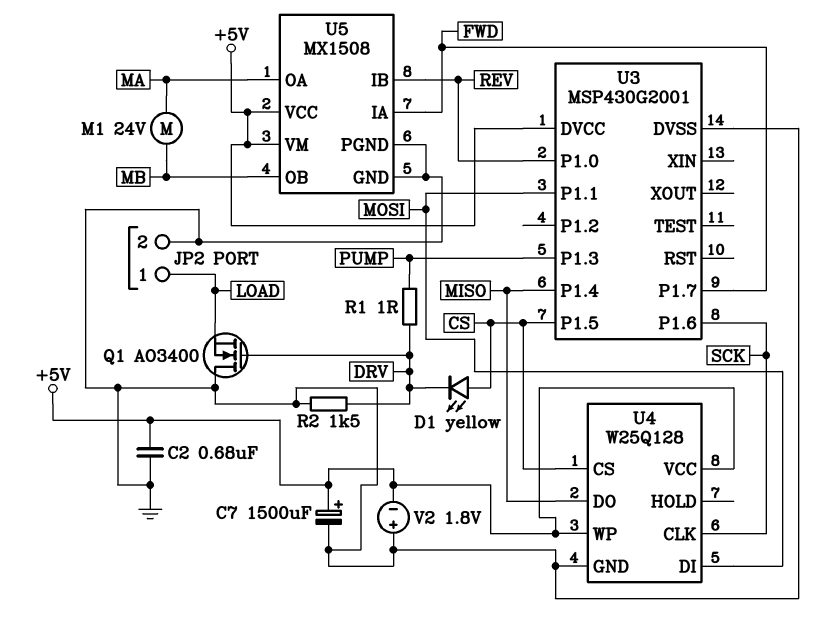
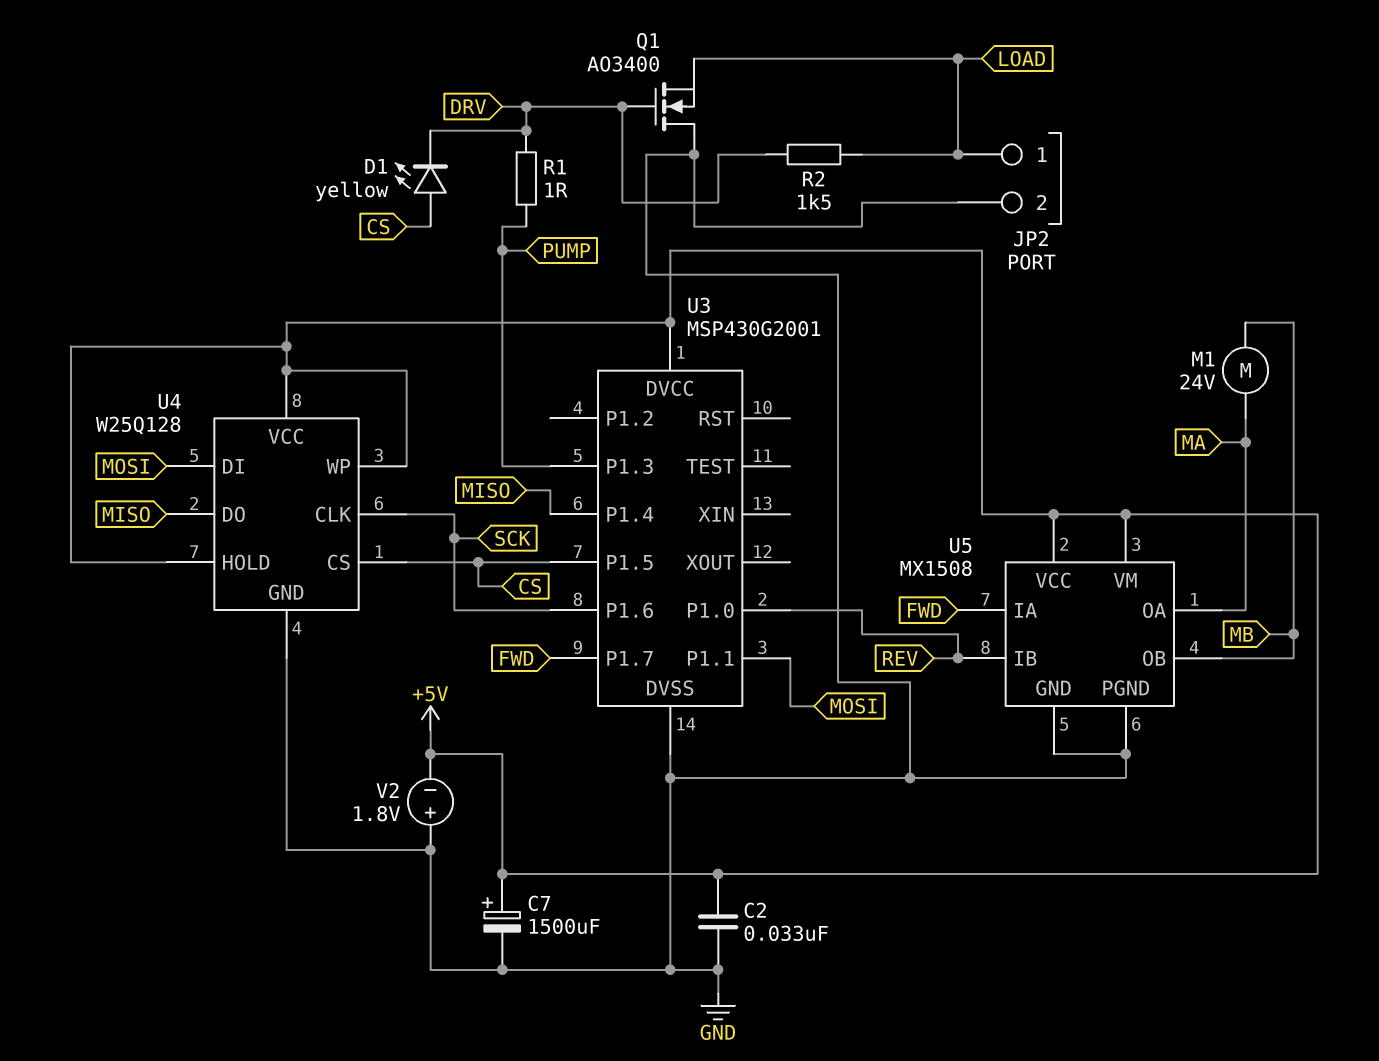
C2: 680nF (+5V, GND) -> 33nF (+5V, GND)
R2: 1.5k (DRV, GND) -> 1.5k (DRV, LOAD)
U4 pin HOLD: none -> +5V

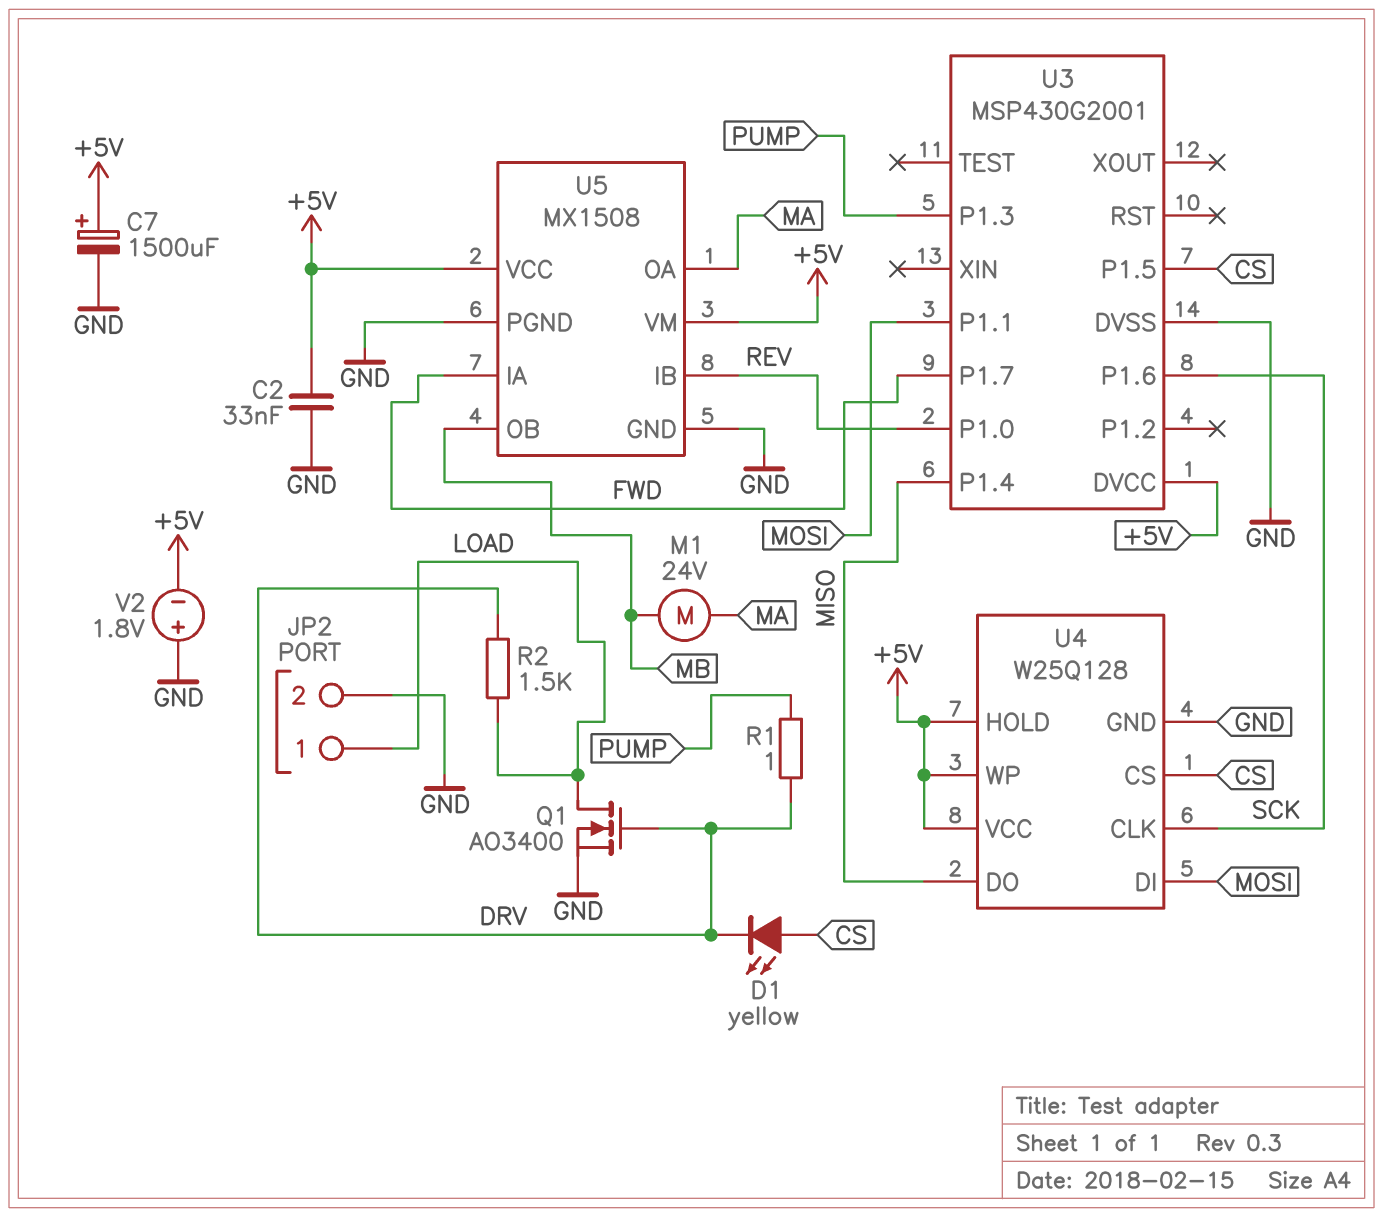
Q1: NMOS AO3400 (G DRV, D GND, S LOAD) -> NMOS AO3400 (G DRV, D LOAD, S GND)

